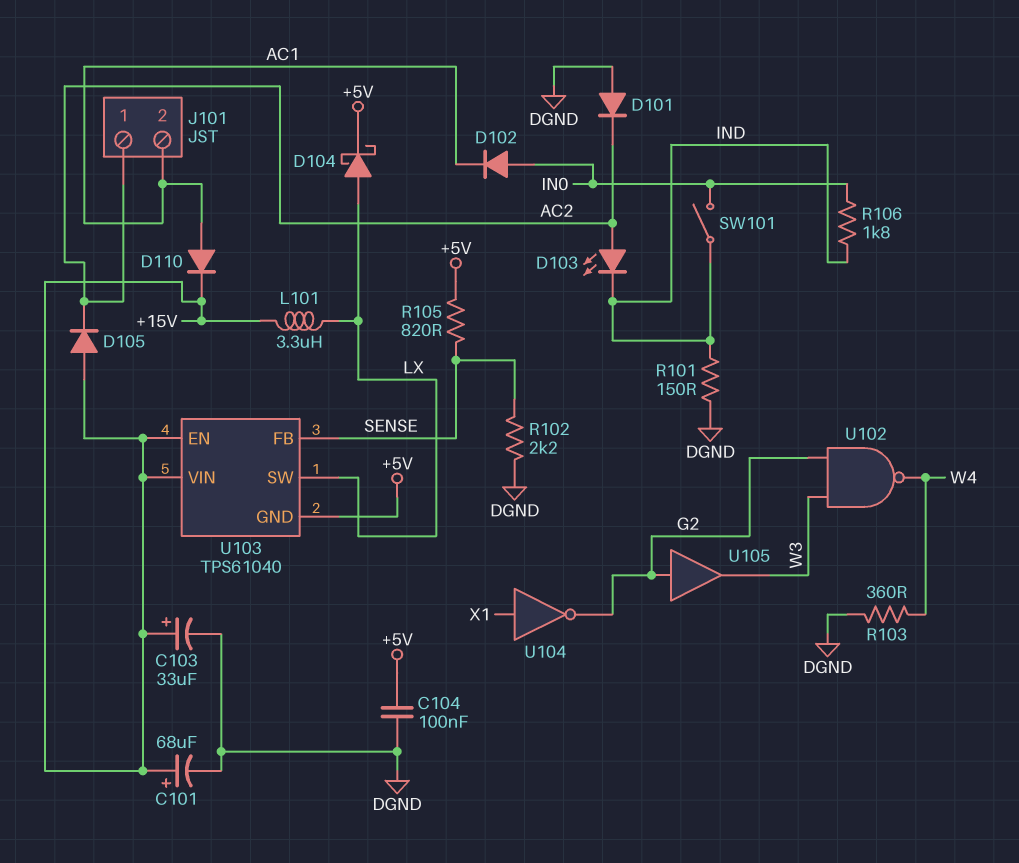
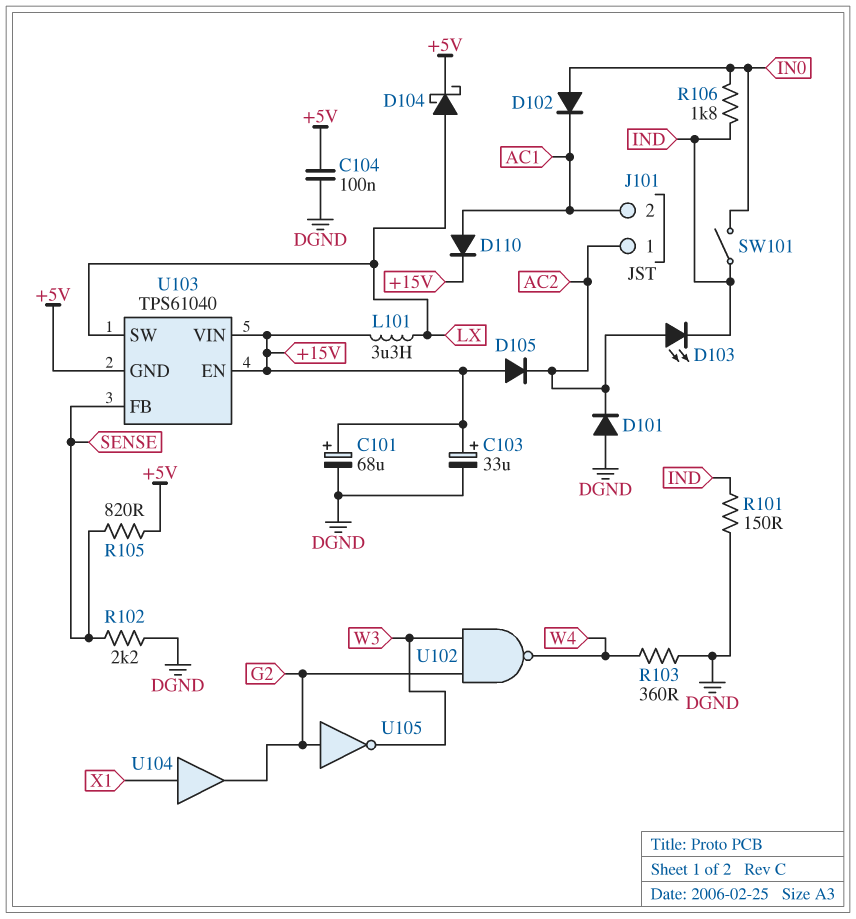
U104: NOT (in X1, out G2) -> buffer (in X1, out G2)
U105: buffer (in G2, out W3) -> NOT (in G2, out W3)

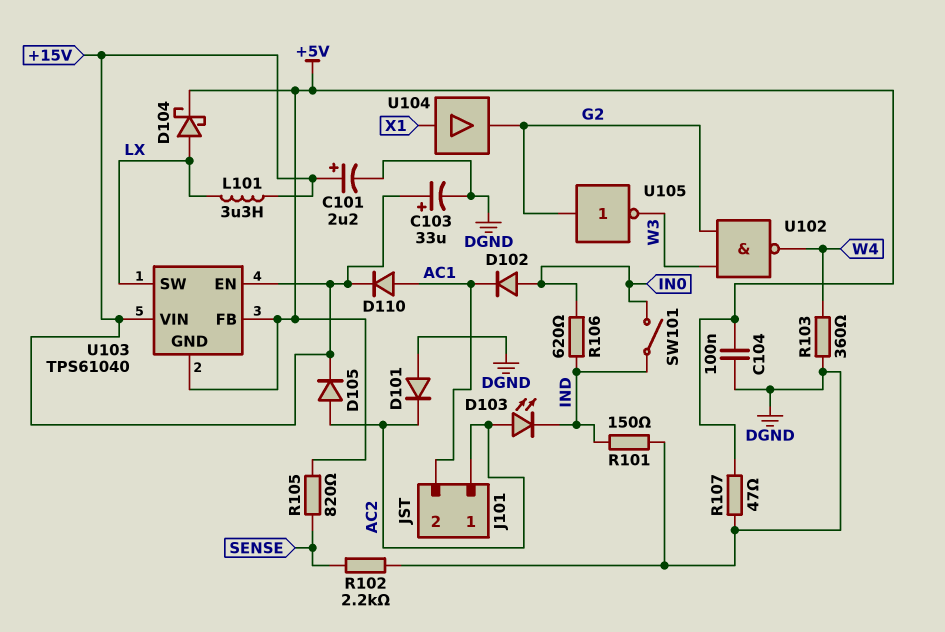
C101: 68uF (plus +15V, minus DGND) -> 2.2uF (plus +15V, minus DGND)
D105: diode (A +15V, K AC2) -> diode (A AC2, K +15V)
R106: 1.8k (IN0, IND) -> 620 (IN0, IND)
R107: none -> 47 (+5V, DGND)
U103 pin FB: SENSE -> +5V

